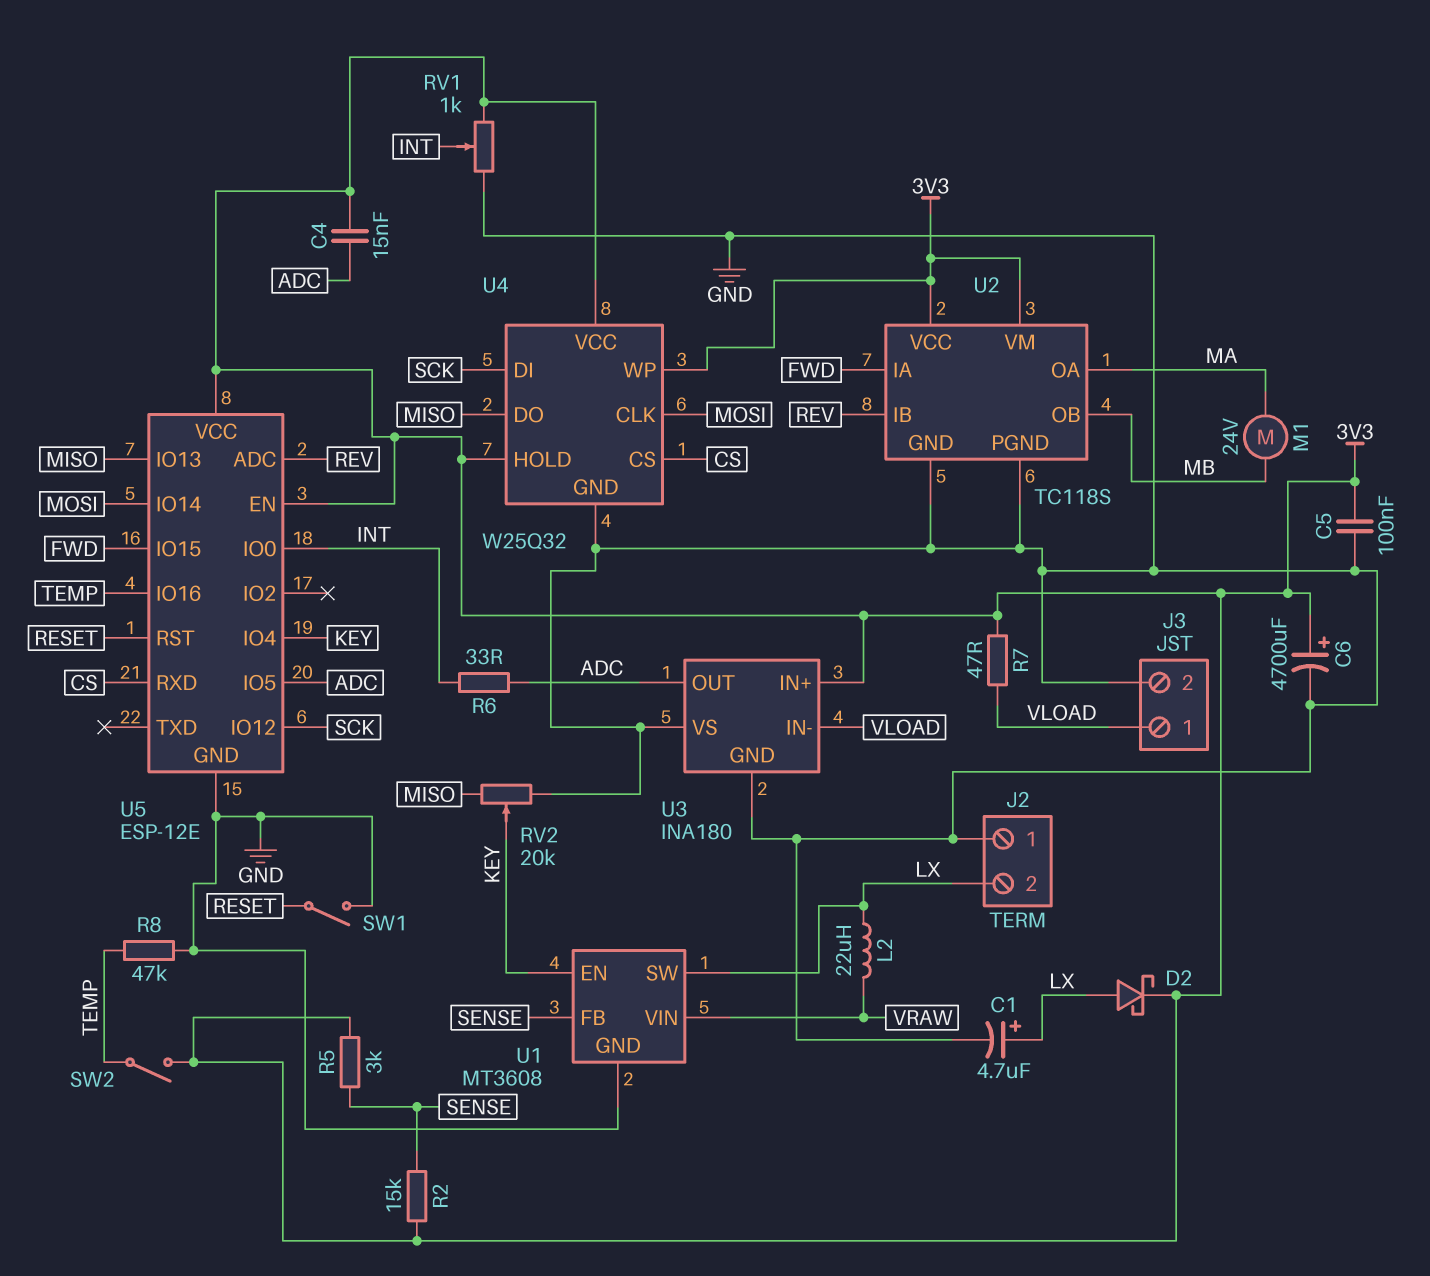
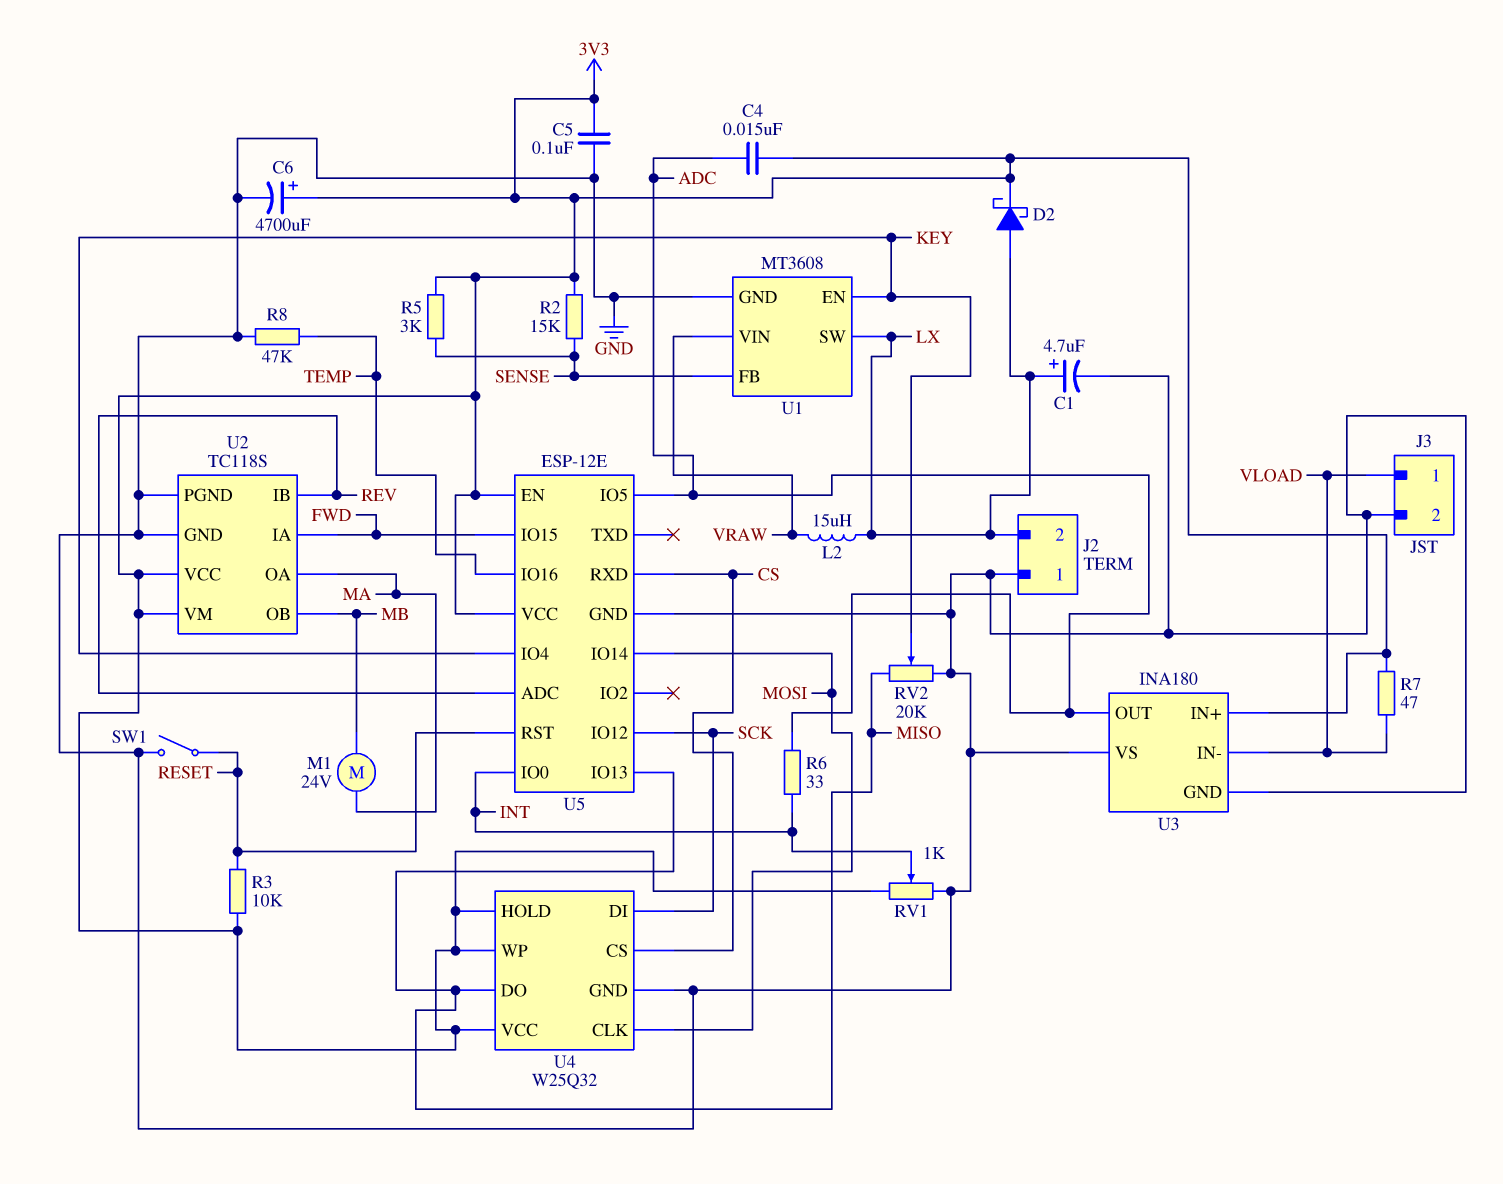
L2: 22uH (LX, VRAW) -> 15uH (LX, VRAW)
R3: none -> 10k (3V3, RESET)
SW2: switch (3V3, TEMP) -> none

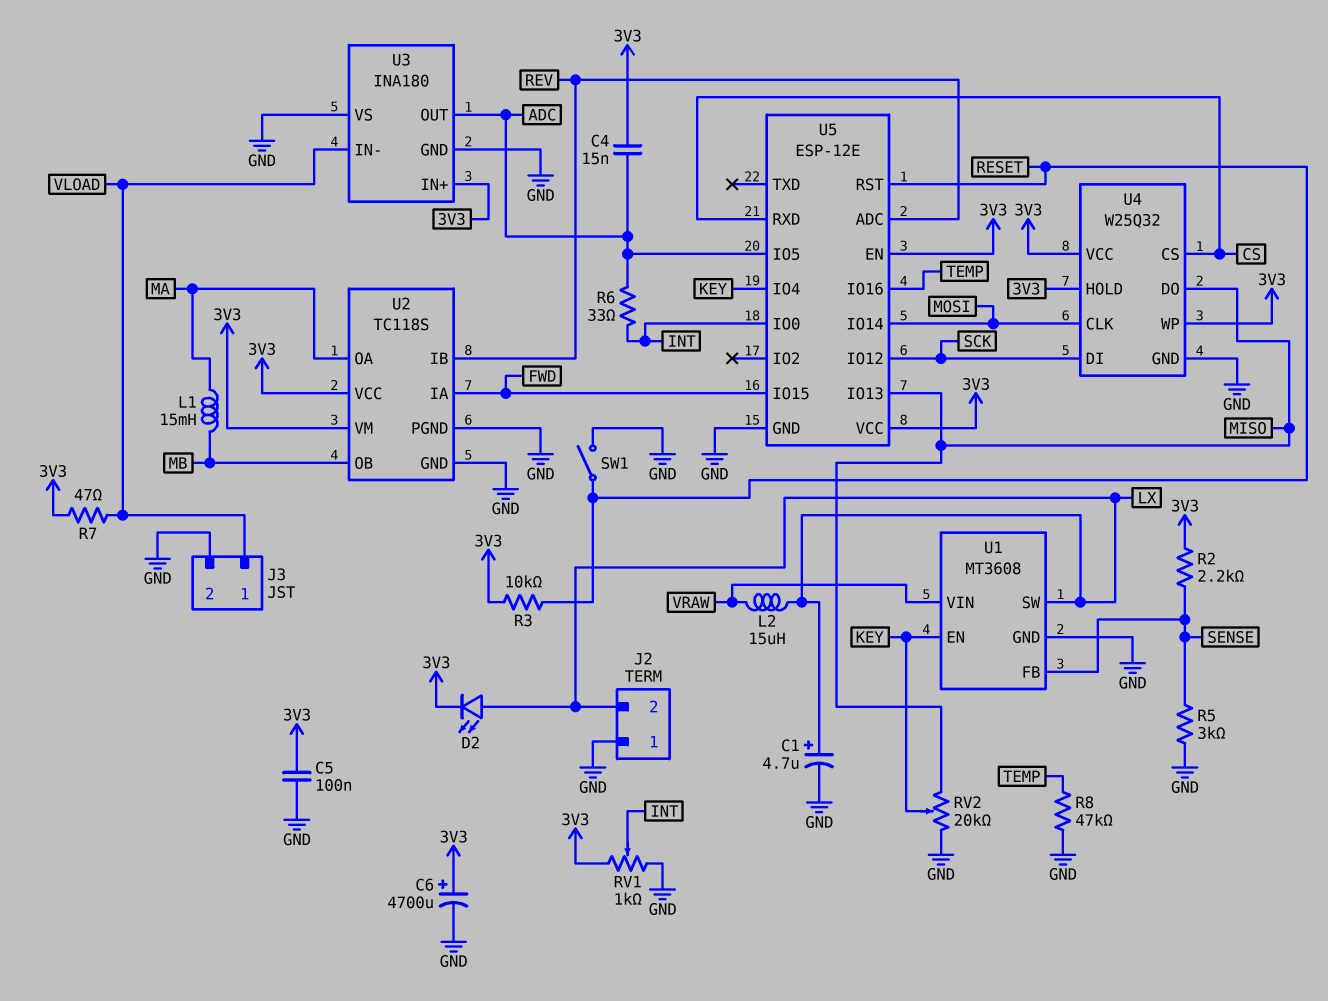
D2: schottky (A LX, K 3V3) -> LED (A LX, K 3V3)
L1: none -> 15mH (MA, MB)
M1: motor 24V (MA, MB) -> none
R2: 15k (3V3, SENSE) -> 2.2k (3V3, SENSE)
R5: 3k (3V3, SENSE) -> 3k (GND, SENSE)

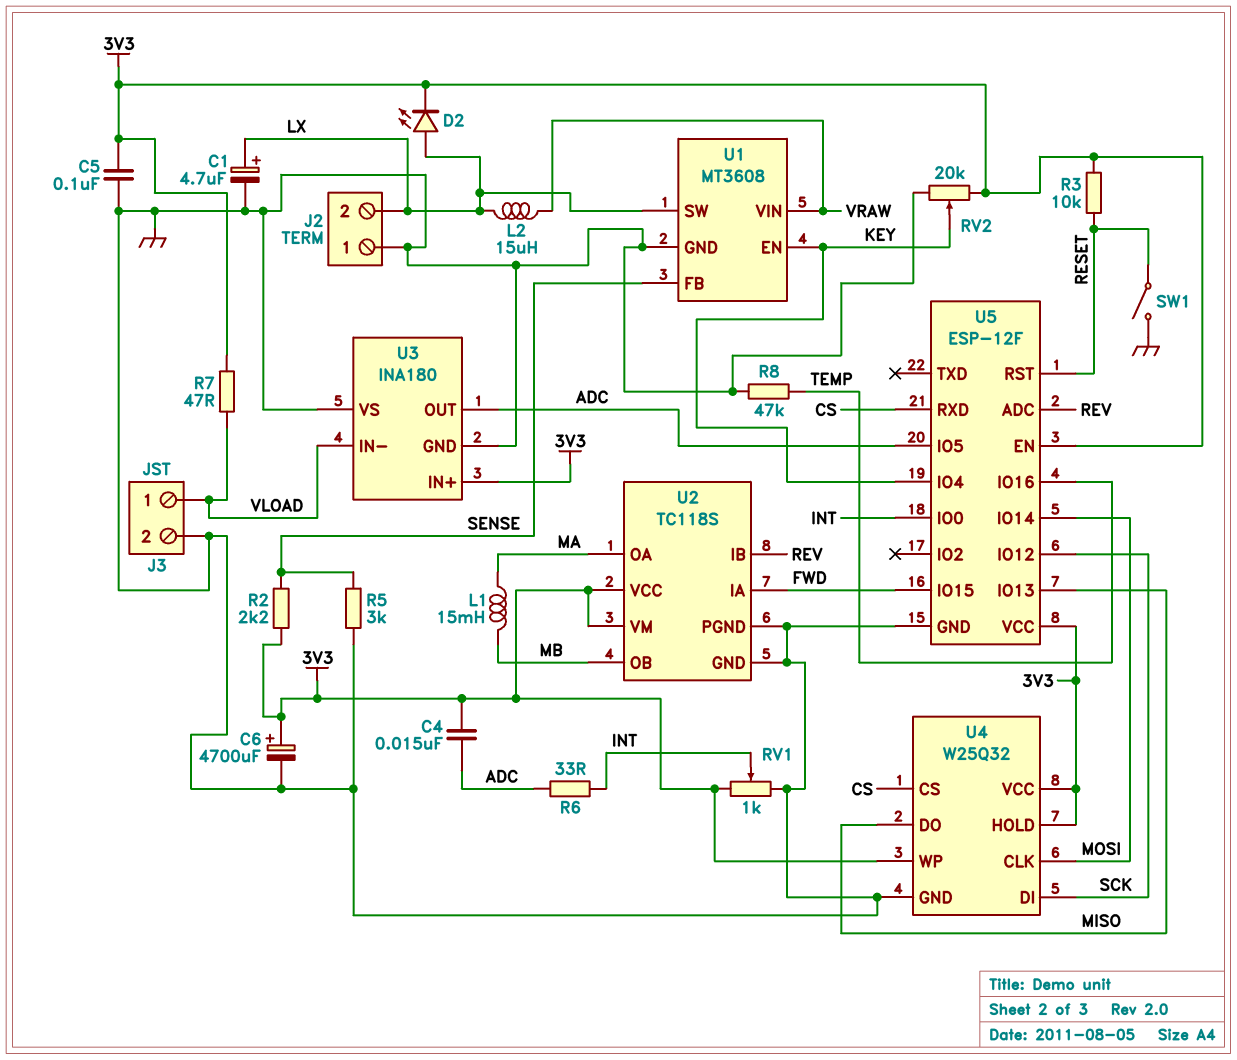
RV2: 20k (GND, MISO, wiper KEY) -> 20k (3V3, GND, wiper KEY)
U5: ESP-12E -> ESP-12F

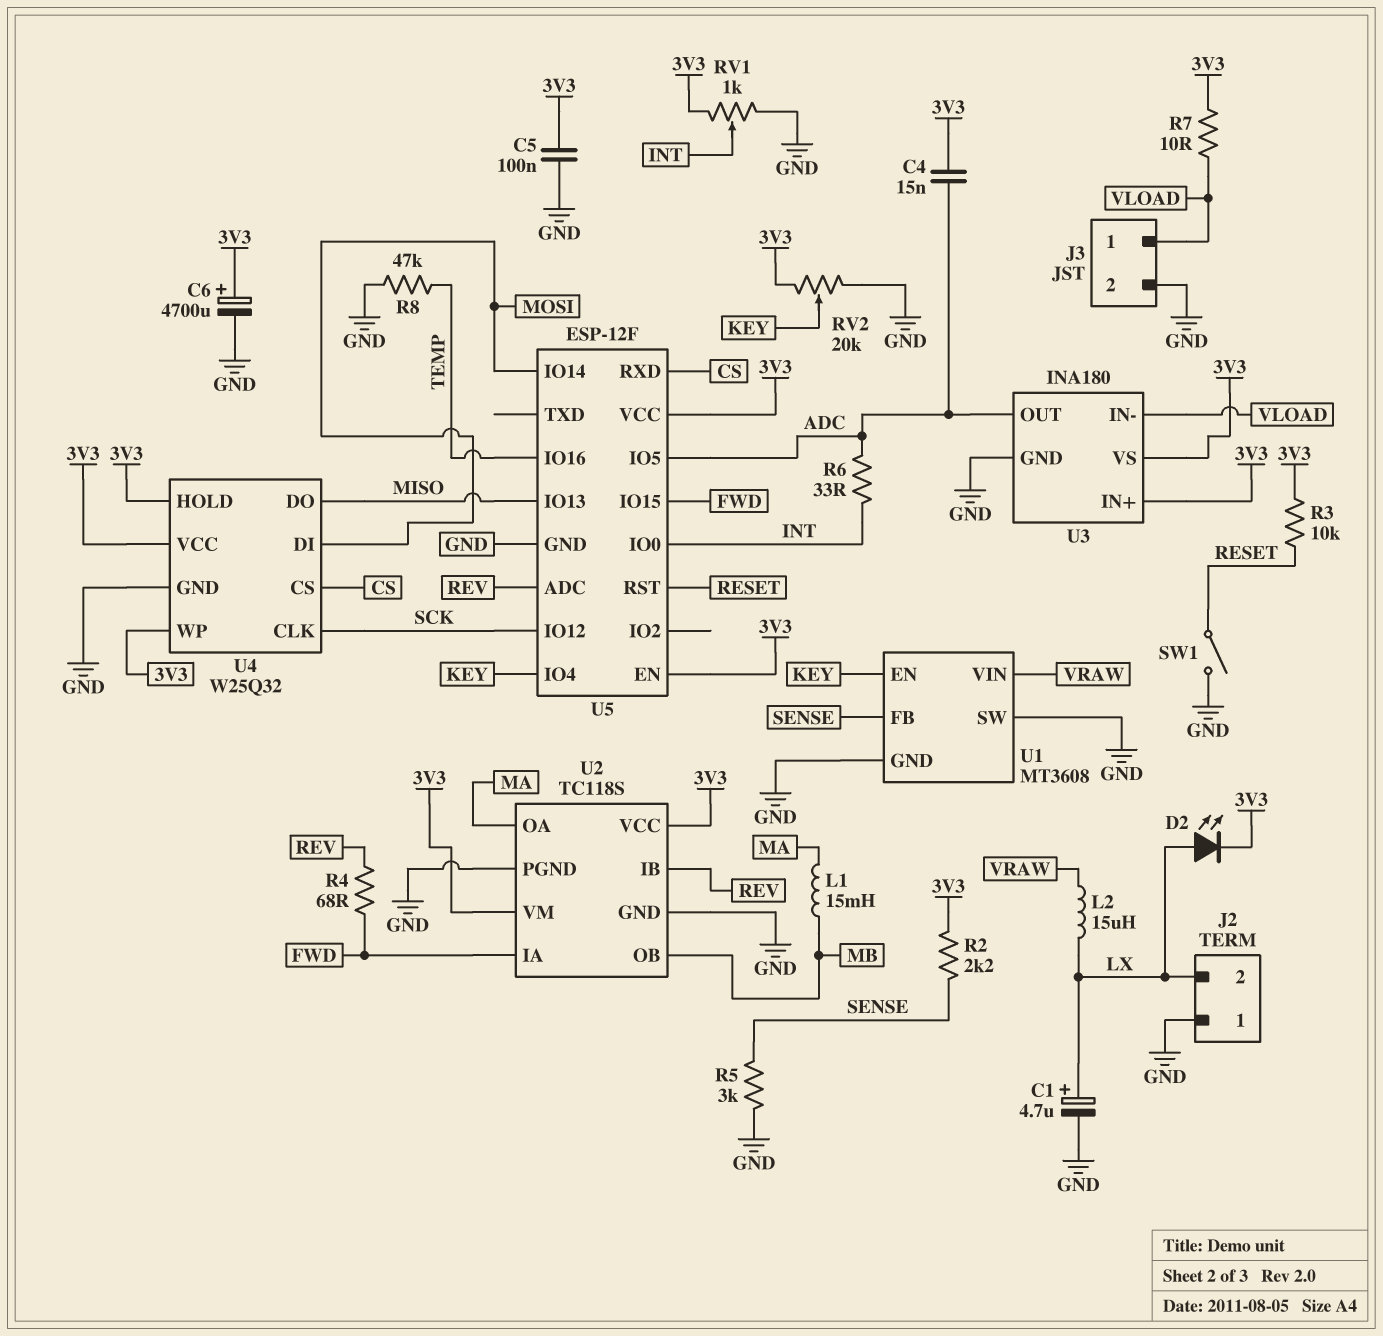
R4: none -> 68 (FWD, REV)
R7: 47 (3V3, VLOAD) -> 10 (3V3, VLOAD)
U1 pin SW: LX -> GND
U3 pin VS: GND -> 3V3
U4 pin CLK: MOSI -> SCK
U4 pin DI: SCK -> MOSI

